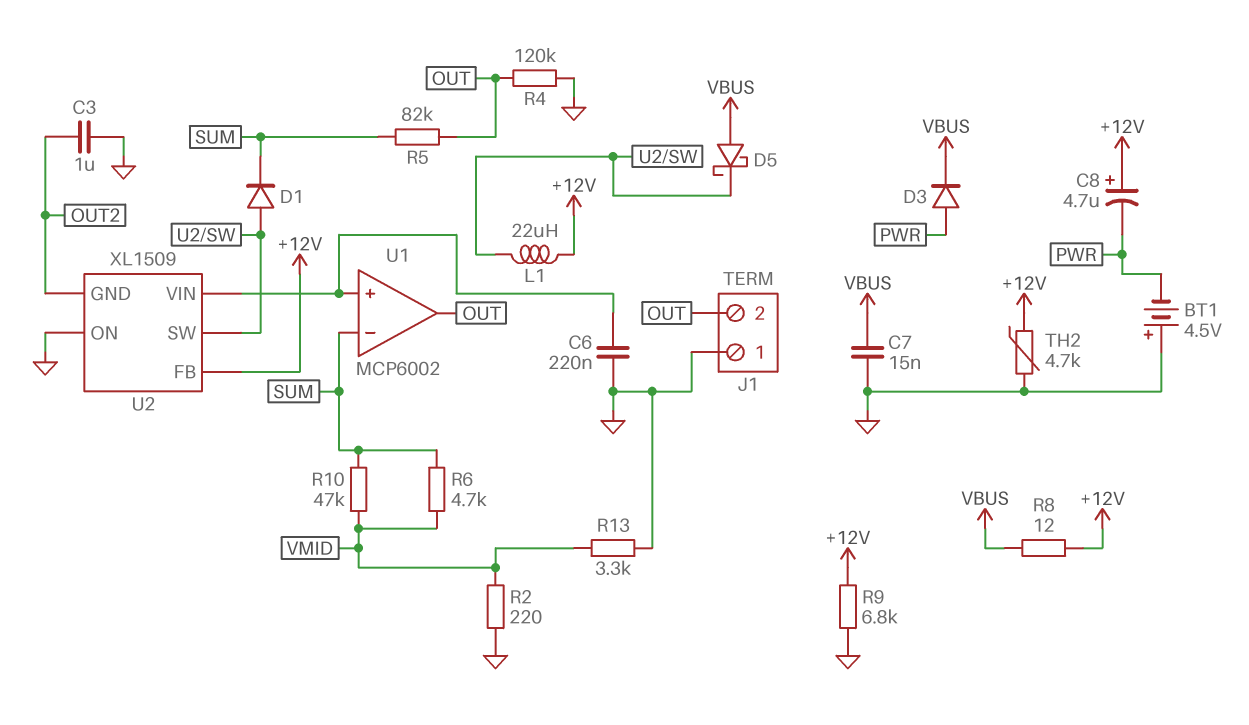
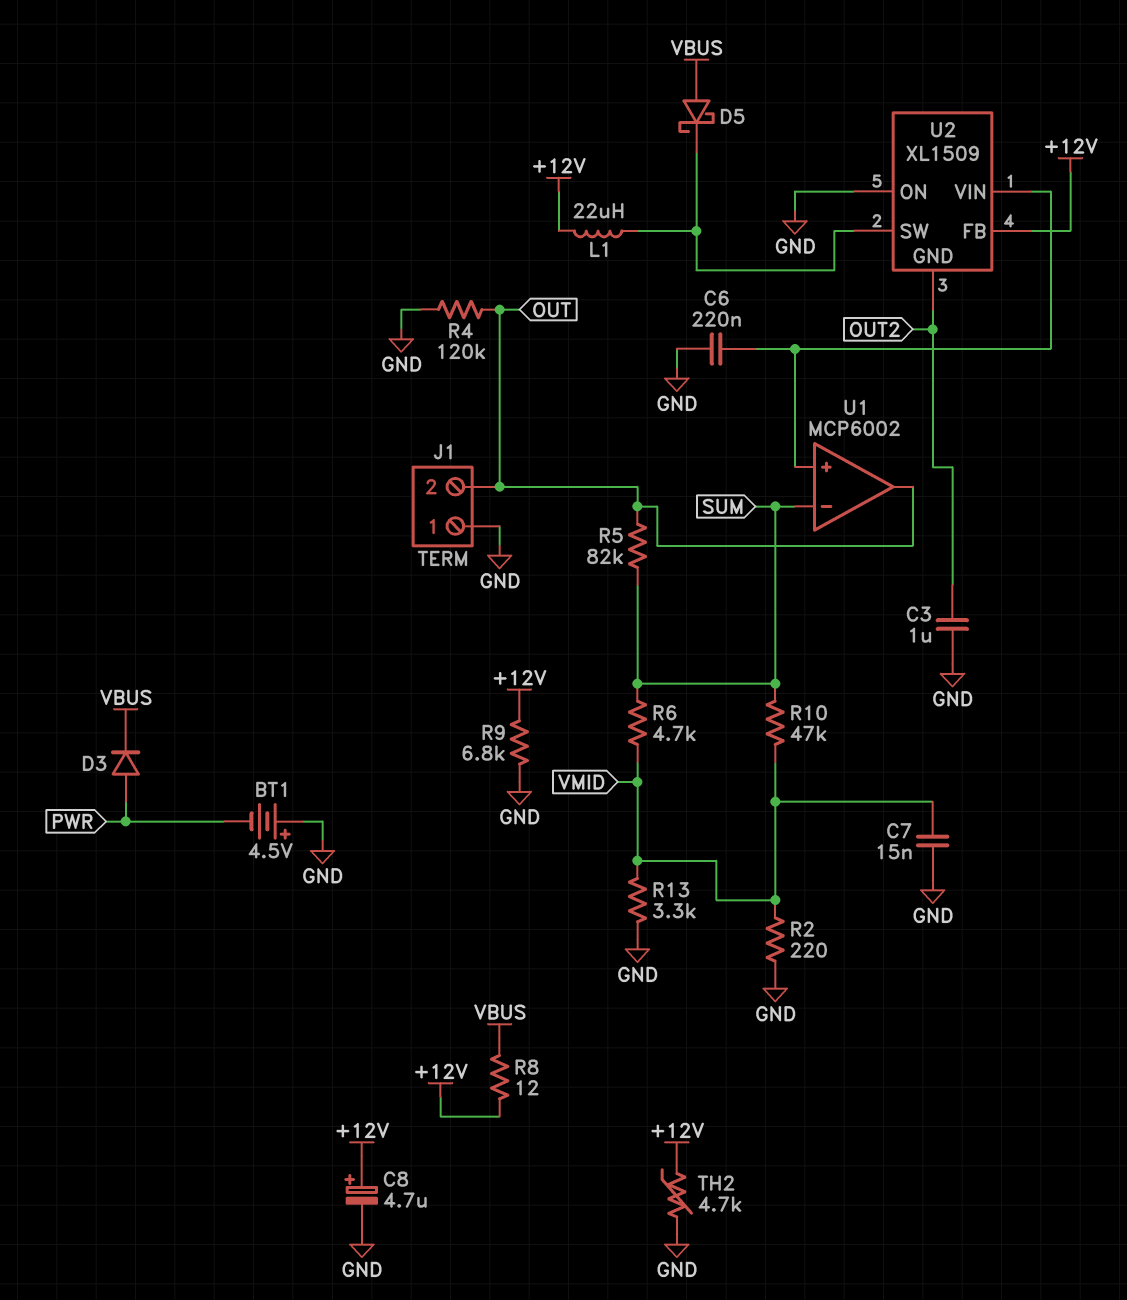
C7: 15nF (GND, VBUS) -> 15nF (GND, VMID)
C8: 4.7uF (plus +12V, minus PWR) -> 4.7uF (plus +12V, minus GND)
D1: diode (A U2/SW, K SUM) -> none

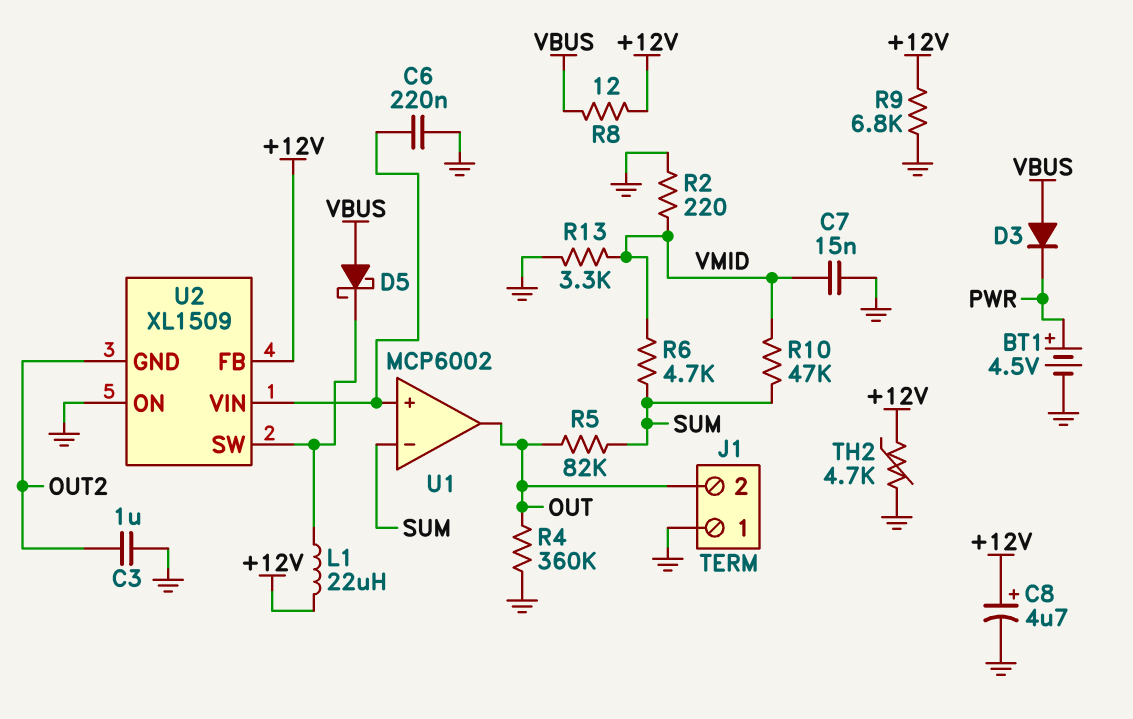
BT1: 4.5V (plus GND, minus PWR) -> 4.5V (plus PWR, minus GND)
D3: diode (A PWR, K VBUS) -> diode (A VBUS, K PWR)
R4: 120k (GND, OUT) -> 360k (GND, OUT)

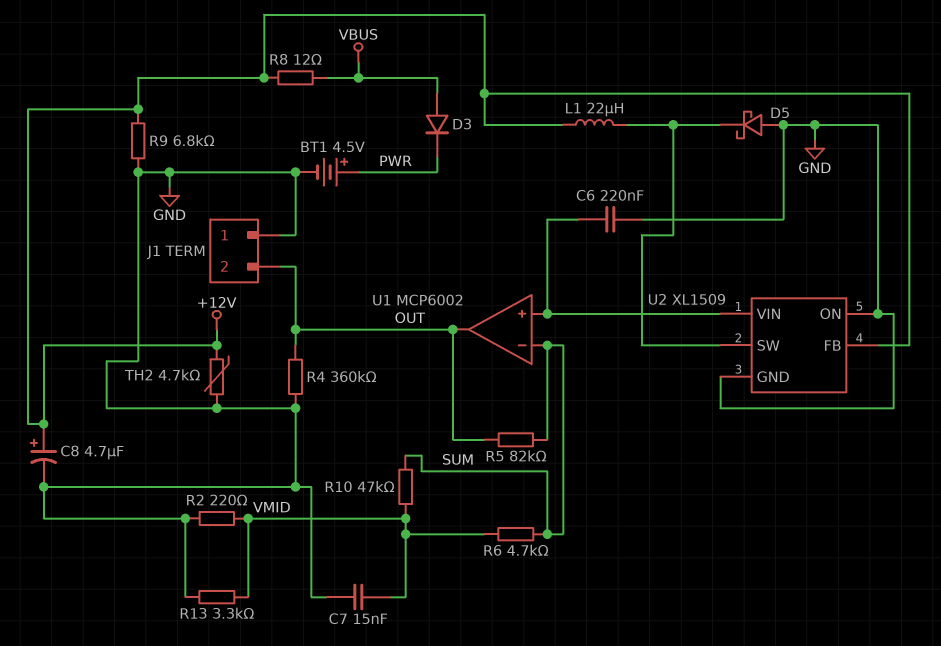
C3: 1uF (GND, OUT2) -> none
D5: schottky (A VBUS, K U2/SW) -> schottky (A GND, K U2/SW)
U2 pin GND: OUT2 -> GND

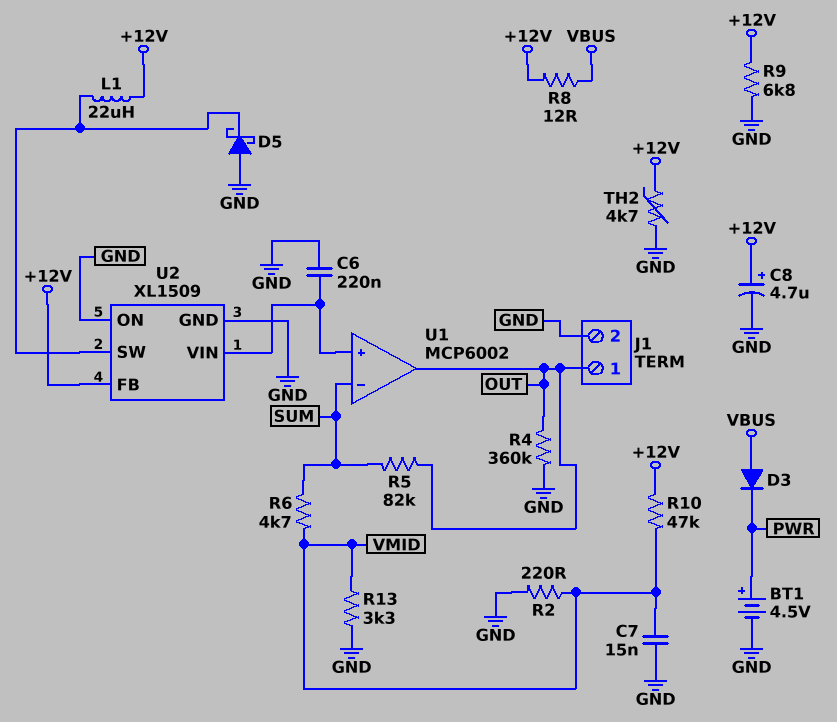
J1 pin 1: GND -> OUT
J1 pin 2: OUT -> GND
R10: 47k (SUM, VMID) -> 47k (+12V, VMID)

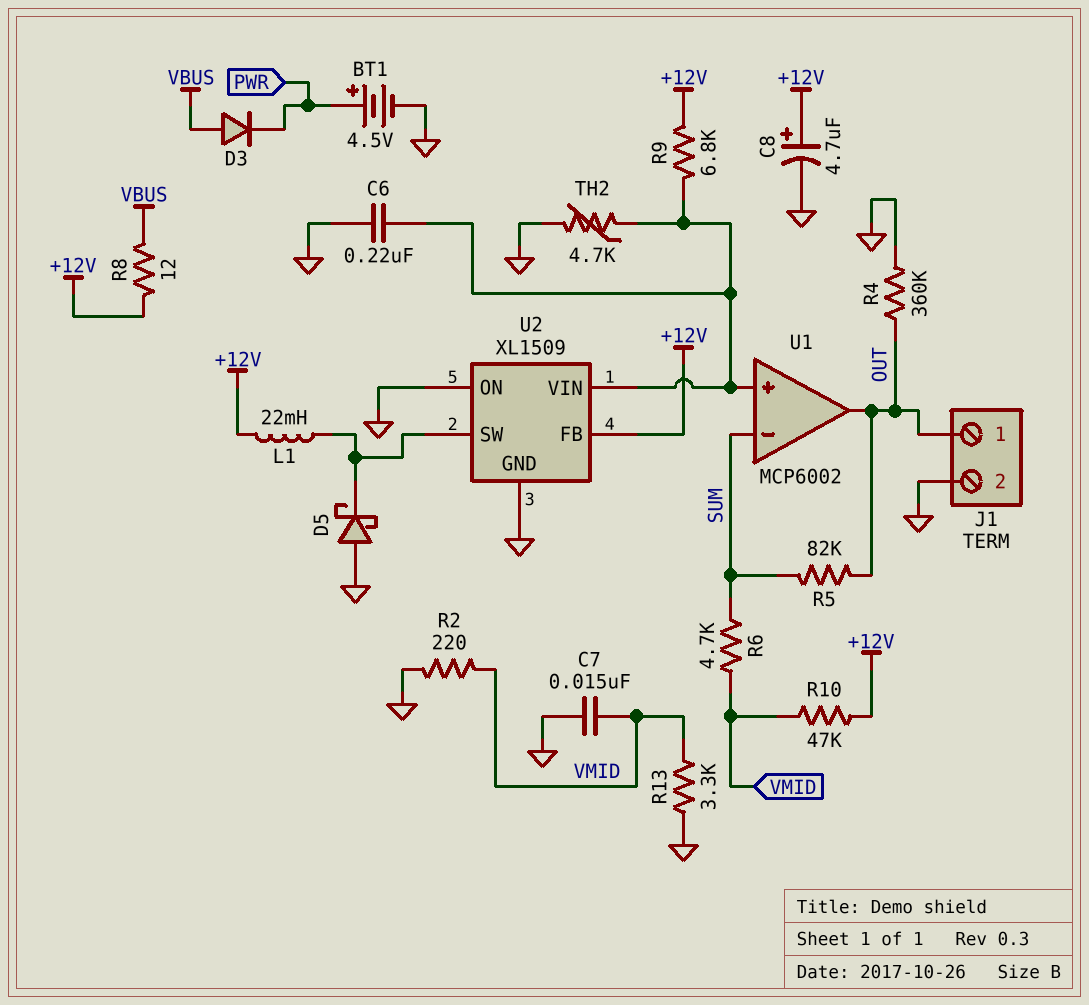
L1: 22uH (+12V, U2/SW) -> 22mH (+12V, U2/SW)
R9: 6.8k (+12V, GND) -> 6.8k (+12V, U1/in+)
TH2: 4.7k (+12V, GND) -> 4.7k (GND, U1/in+)

